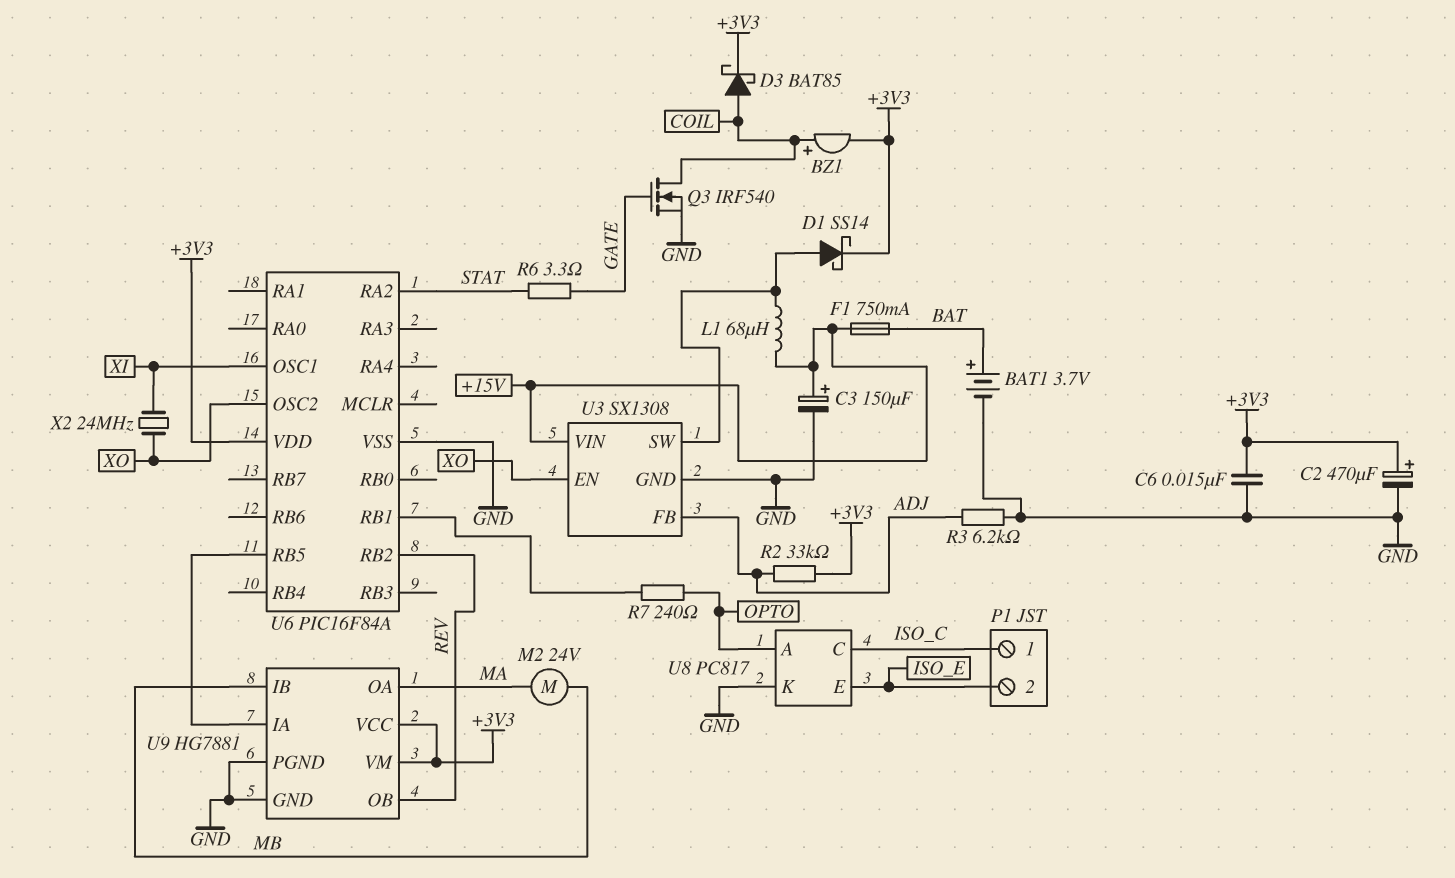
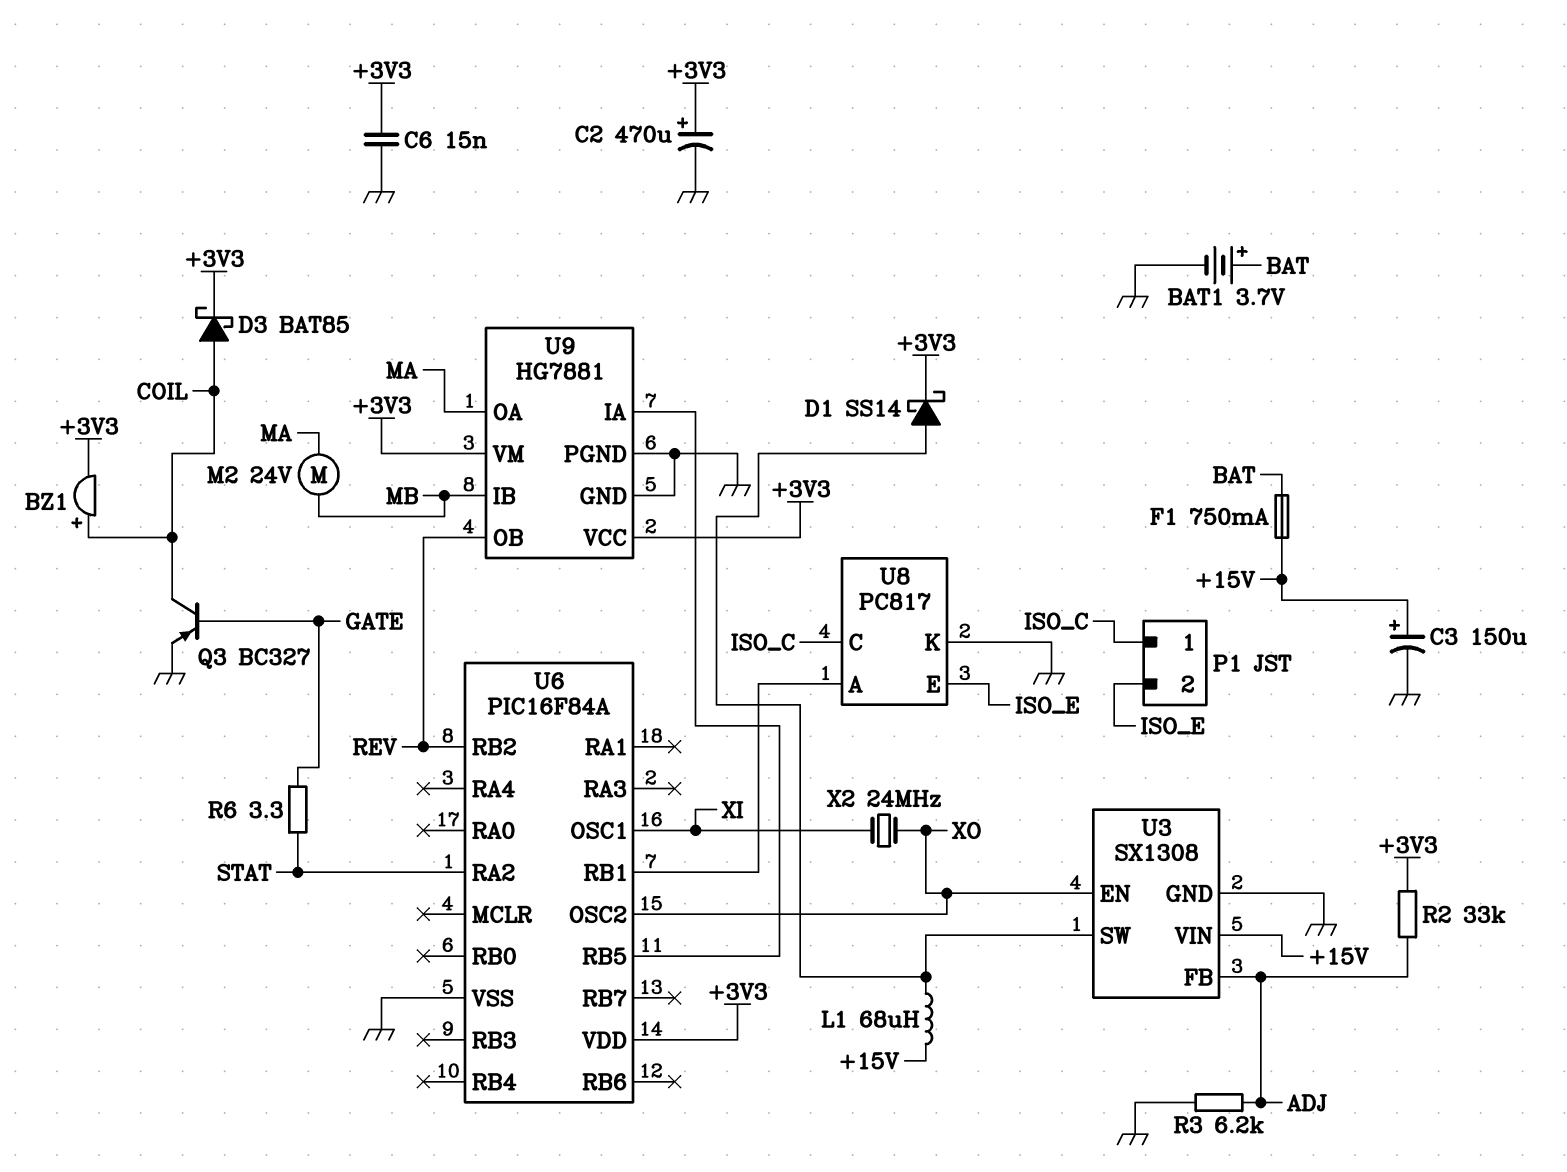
Q3: NMOS IRF540 (G GATE, D COIL, S GND) -> PNP BC327 (B GATE, C COIL, E GND)
R7: 240 (OPTO, U6/RB1) -> none
U8 pin A: OPTO -> U6/RB1

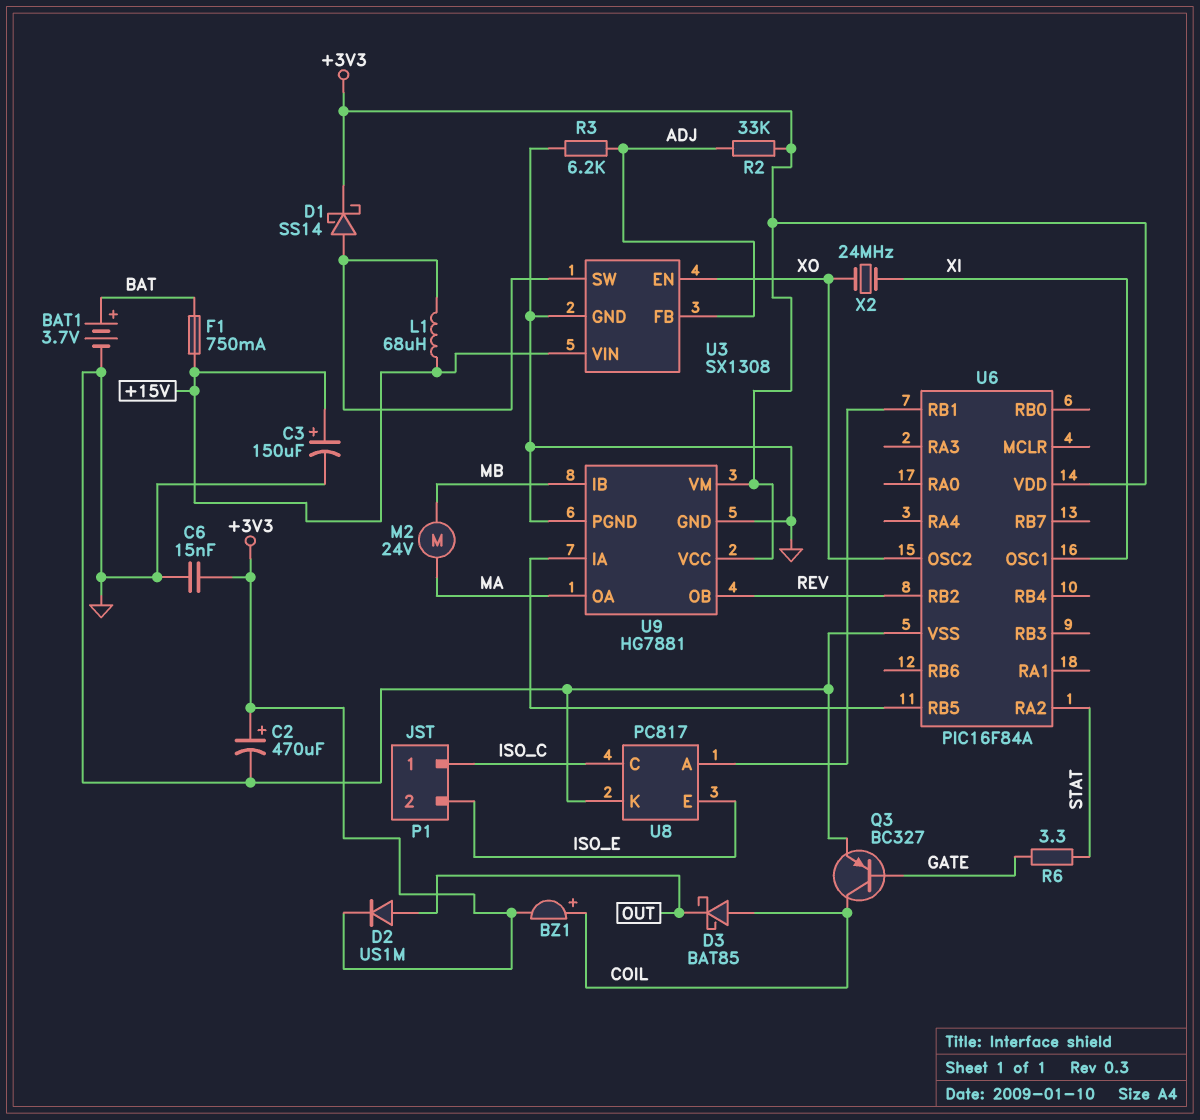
D2: none -> diode US1M (A OUT, K +3V3)
D3: schottky BAT85 (A COIL, K +3V3) -> schottky BAT85 (A COIL, K OUT)

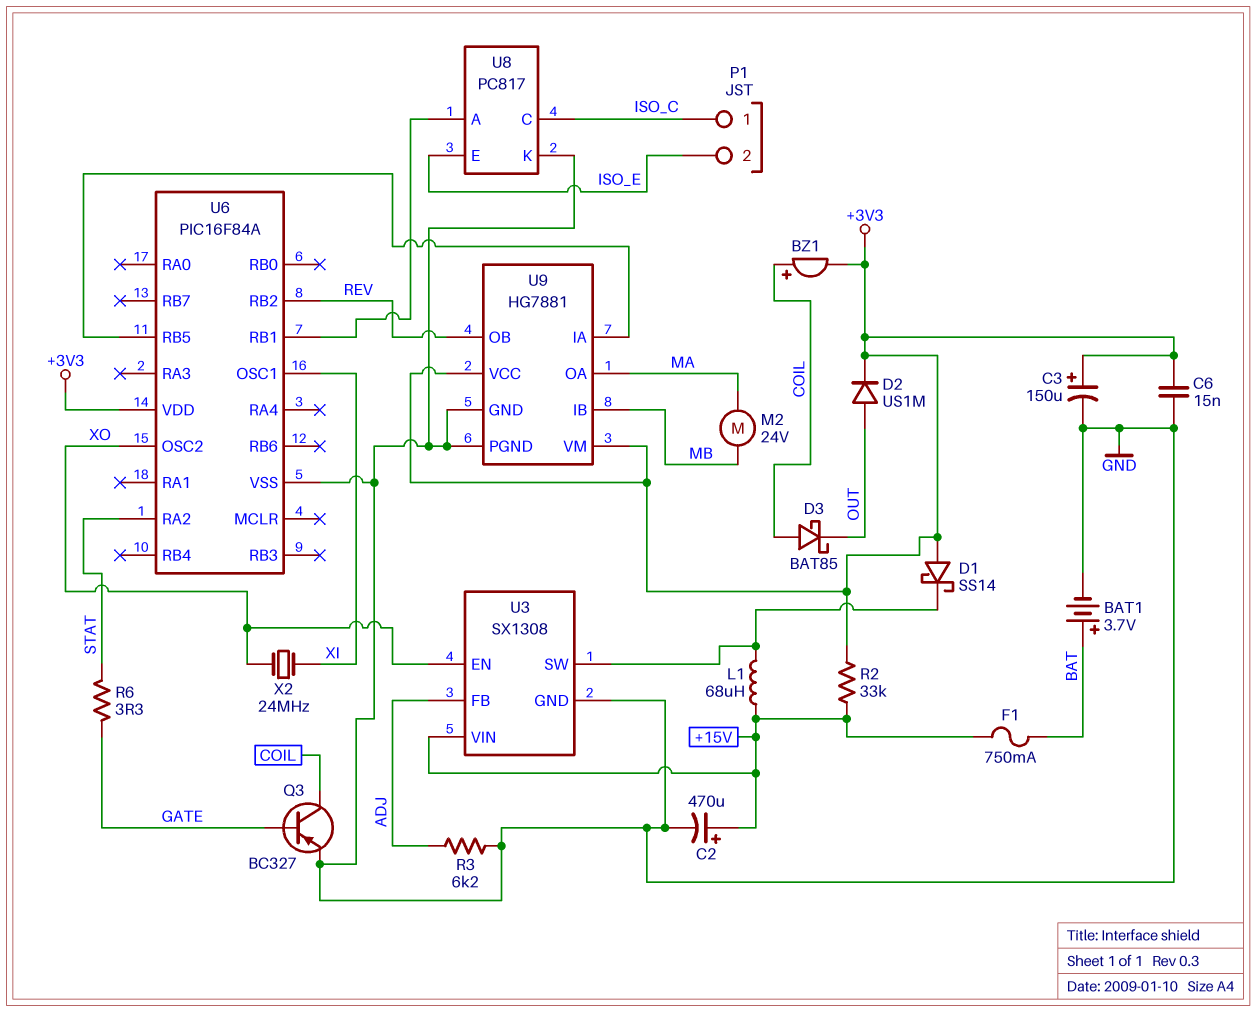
C2: 470uF (plus +3V3, minus GND) -> 470uF (plus +15V, minus GND)
C3: 150uF (plus +15V, minus GND) -> 150uF (plus +3V3, minus GND)
D1: schottky SS14 (A U3/SW, K +3V3) -> schottky SS14 (A +3V3, K U3/SW)
R2: 33k (+3V3, ADJ) -> 33k (+3V3, +15V)

